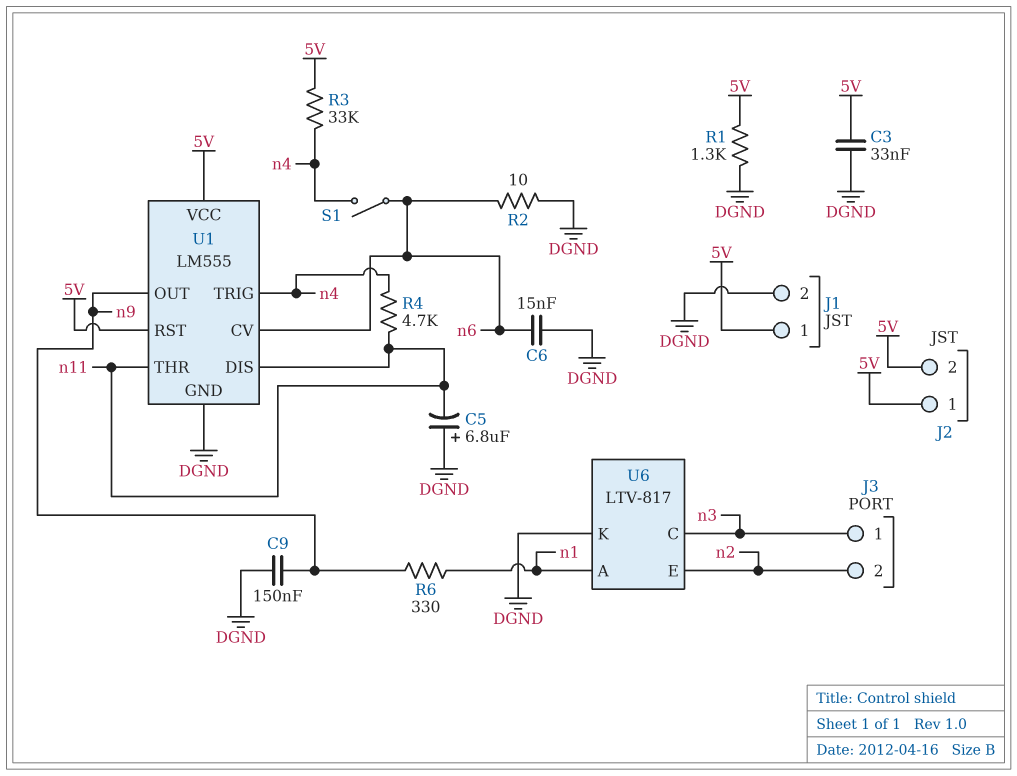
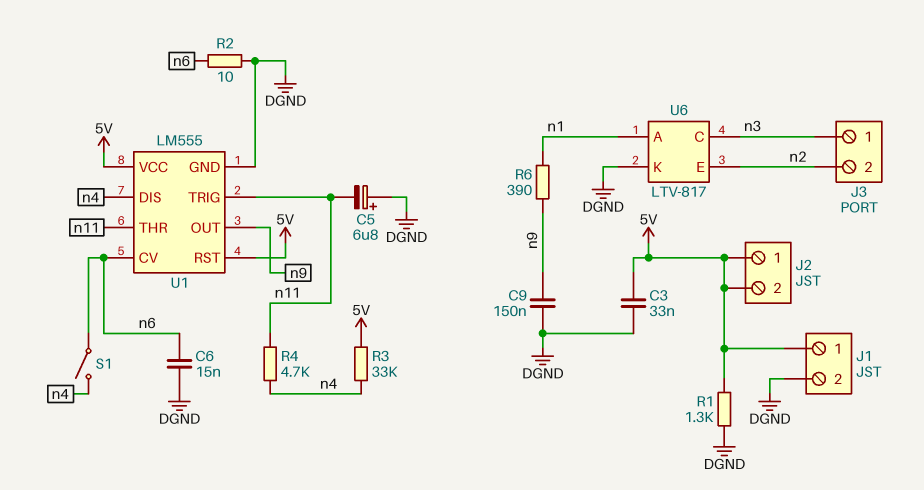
R6: 330 (n1, n9) -> 390 (n1, n9)
U1 pin DIS: n11 -> n4
U1 pin TRIG: n4 -> n11

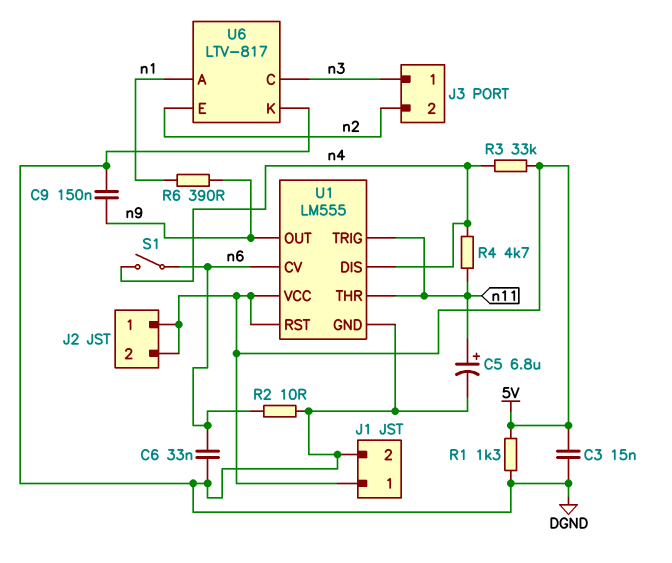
C3: 33nF (5V, DGND) -> 15nF (5V, DGND)
C5: 6.8uF (plus DGND, minus n11) -> 6.8uF (plus n11, minus DGND)
C6: 15nF (DGND, n6) -> 33nF (DGND, n6)

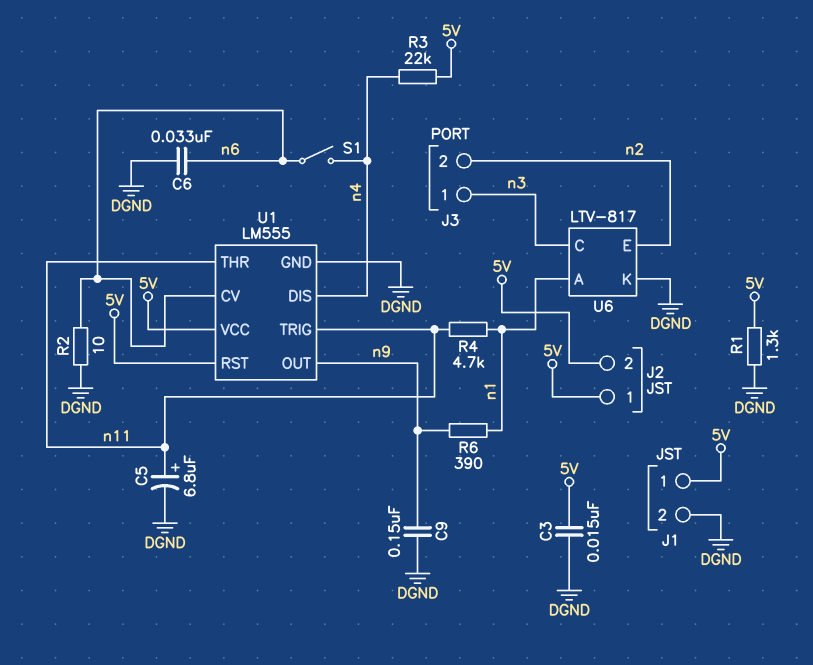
R3: 33k (5V, n4) -> 22k (5V, n4)
R4: 4.7k (n4, n11) -> 4.7k (n1, n11)

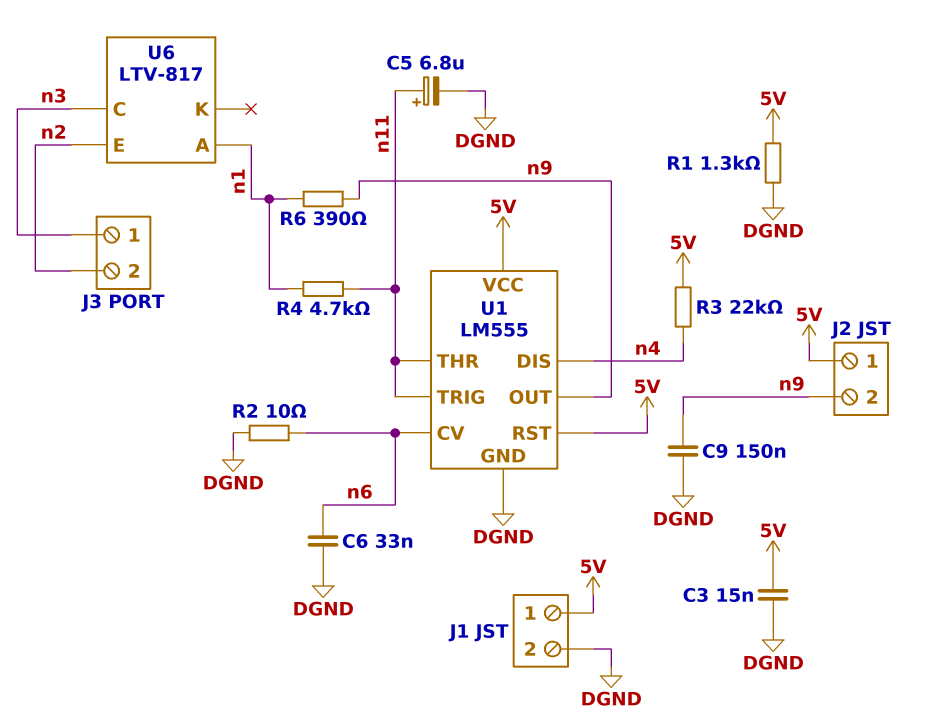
J2 pin 2: 5V -> n9
S1: switch (n4, n6) -> none
U6 pin K: DGND -> none

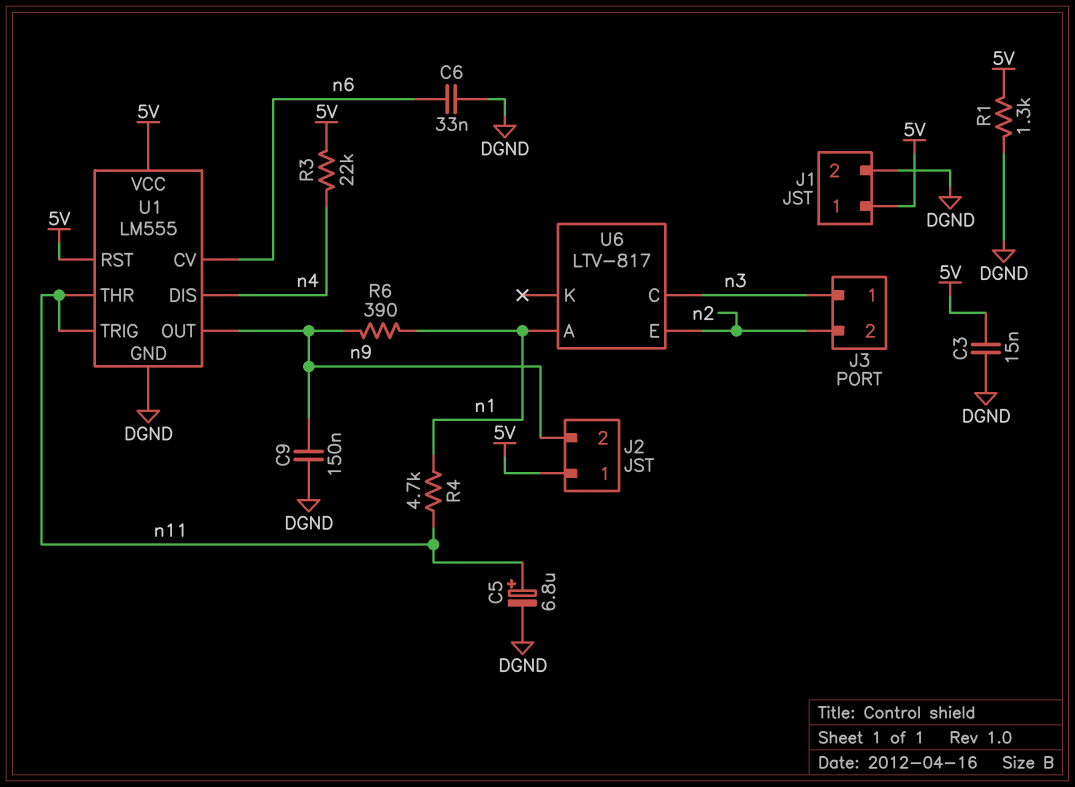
R2: 10 (DGND, n6) -> none

